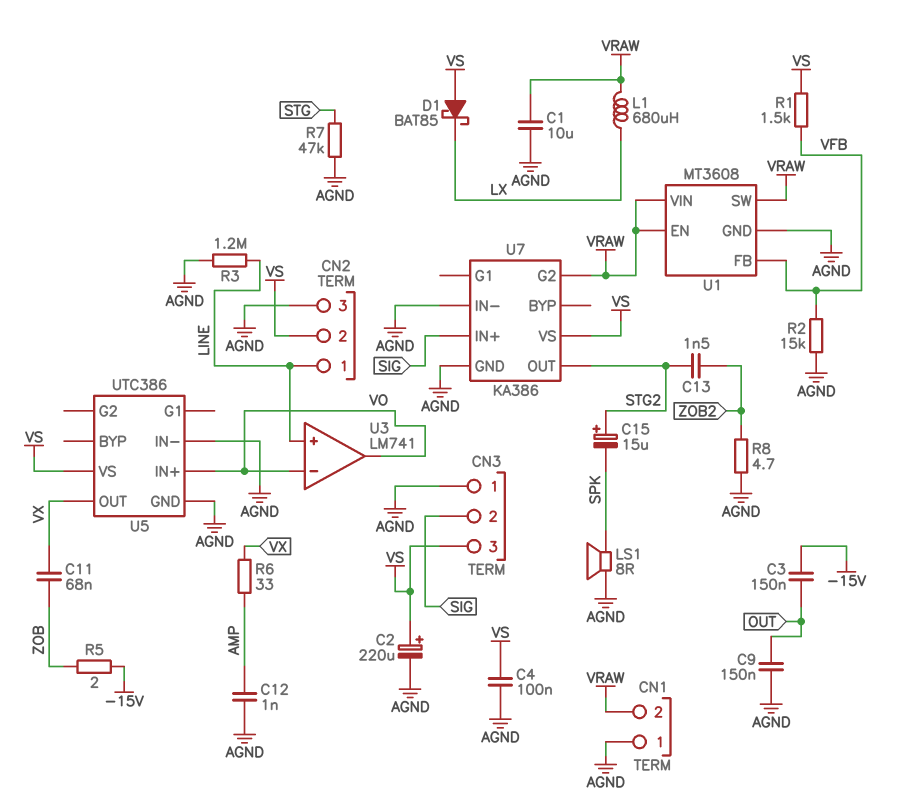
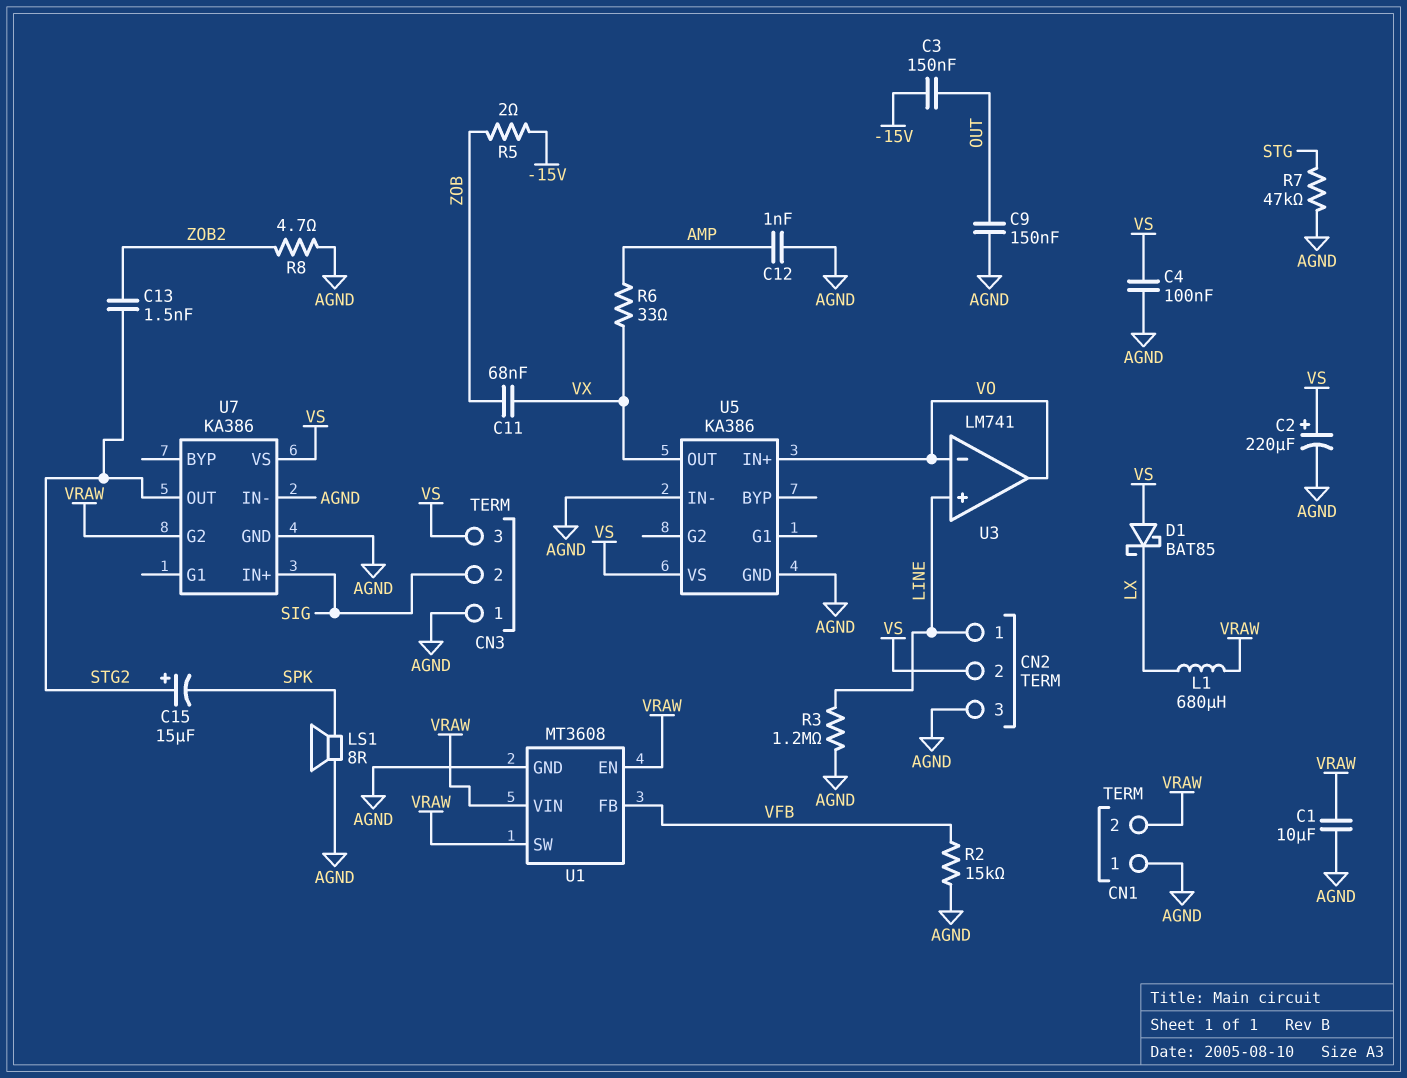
R1: 1.5k (VFB, VS) -> none
U5: UTC386 -> KA386

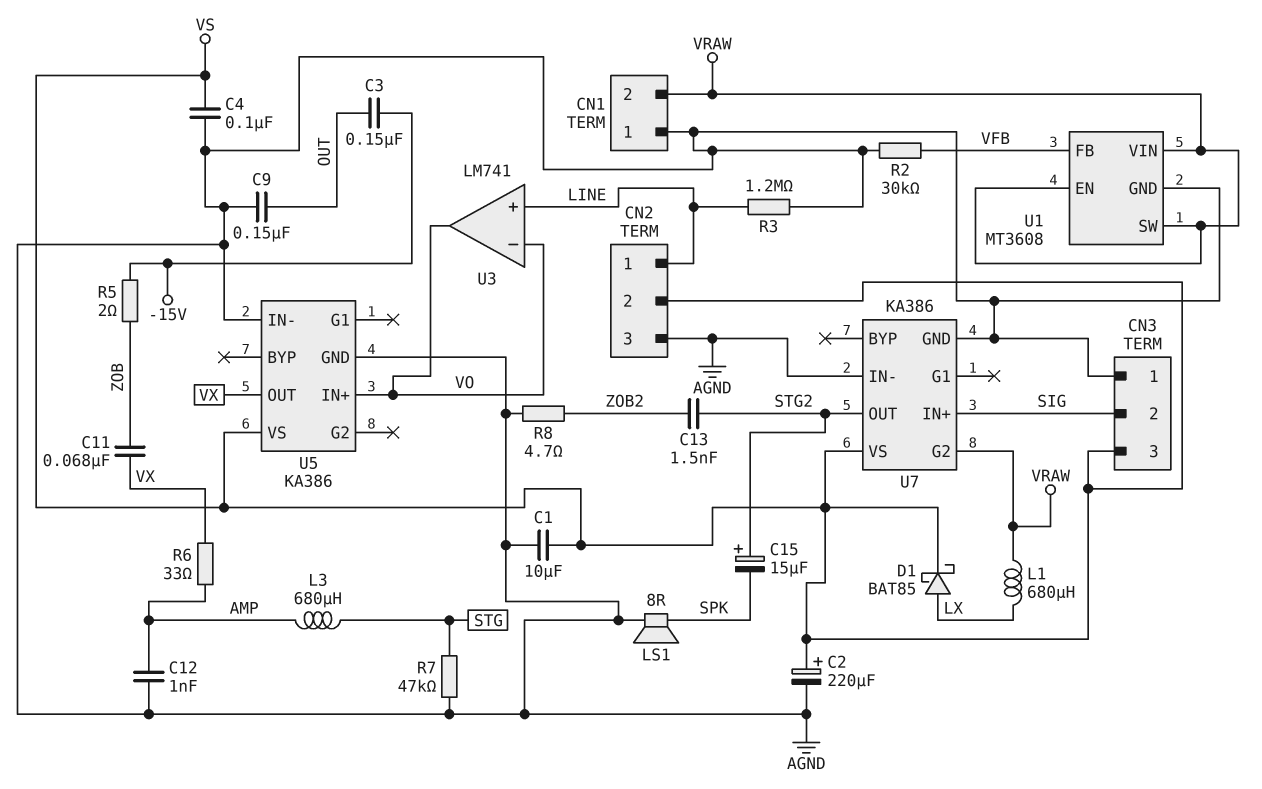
C1: 10uF (AGND, VRAW) -> 10uF (AGND, VS)
D1: schottky BAT85 (A VS, K LX) -> schottky BAT85 (A LX, K VS)
L3: none -> 680uH (AMP, STG)
R2: 15k (AGND, VFB) -> 30k (AGND, VFB)

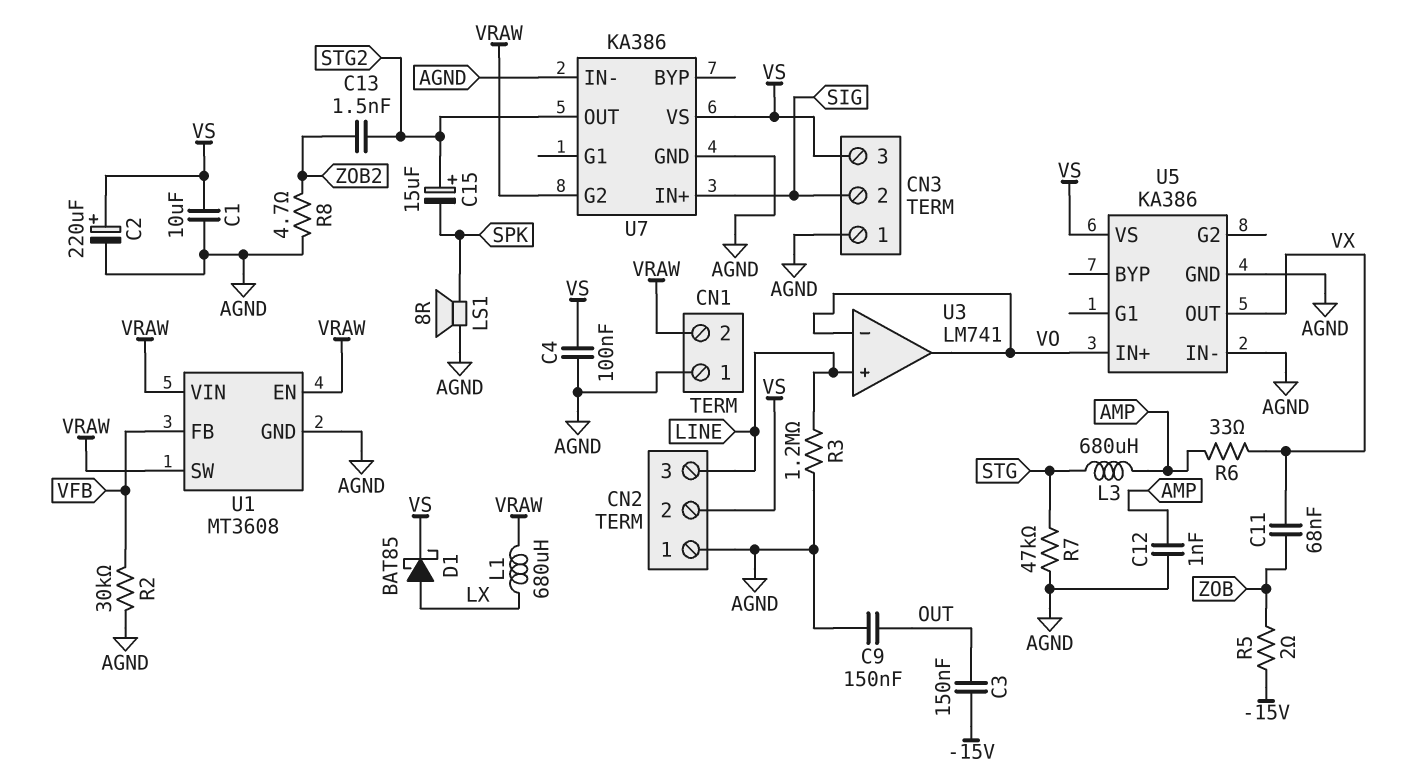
CN2 pin 1: LINE -> AGND
CN2 pin 3: AGND -> LINE

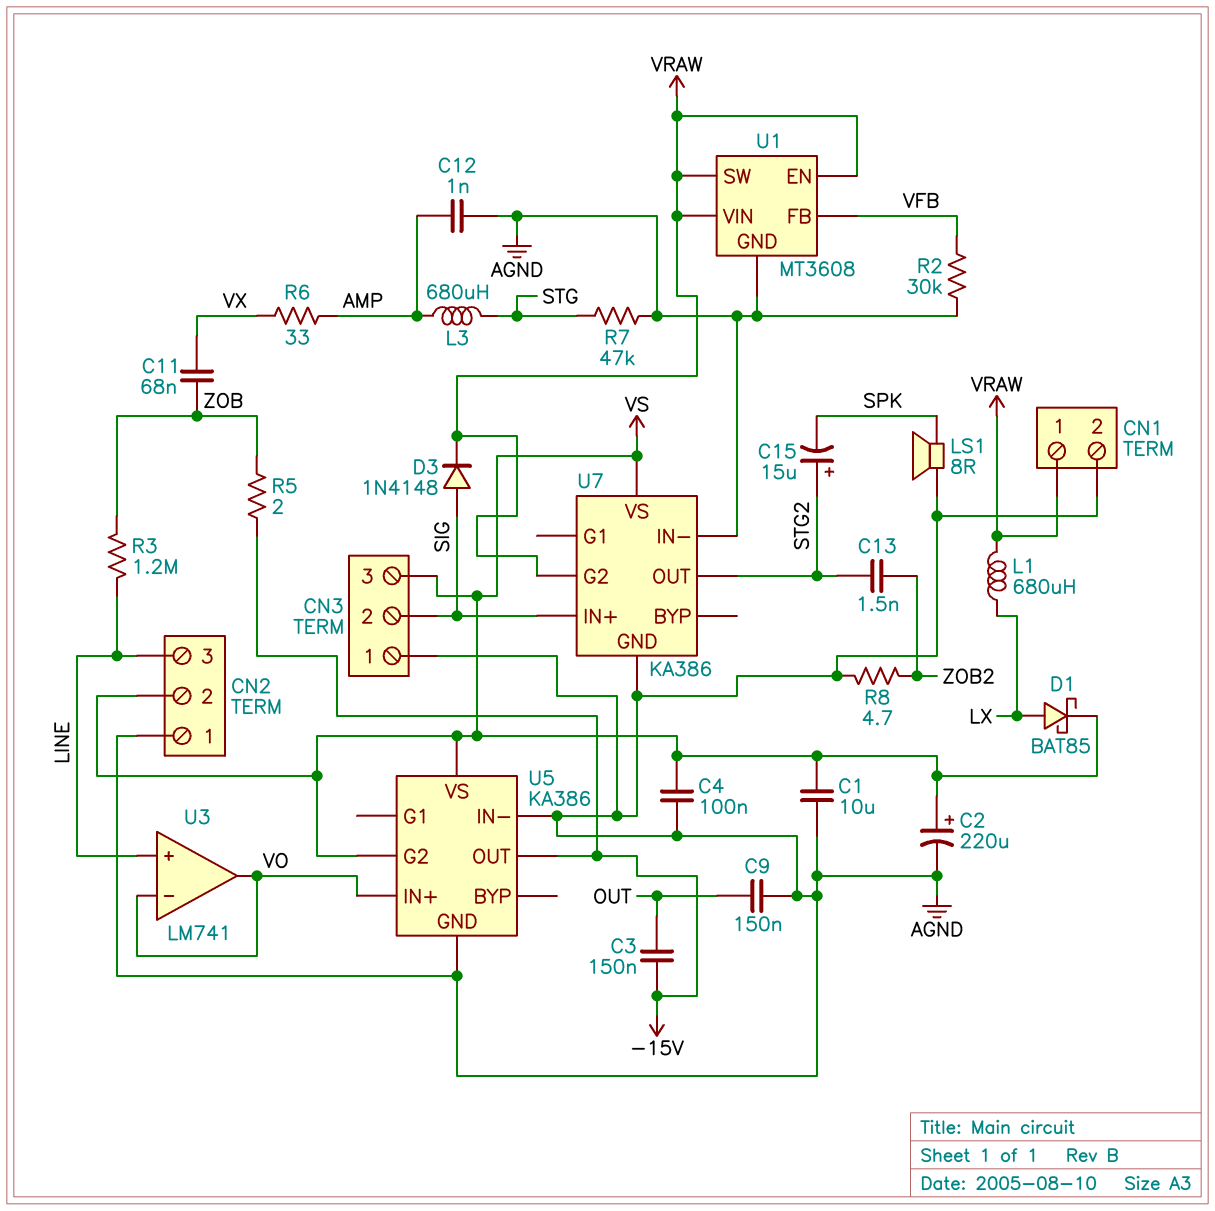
CN1 pin 1: AGND -> VRAW
CN1 pin 2: VRAW -> AGND
D3: none -> diode 1N4148 (A SIG, K VRAW)
R3: 1.2M (AGND, LINE) -> 1.2M (LINE, ZOB)
U5 pin G2: none -> VS
U5 pin OUT: VX -> -15V

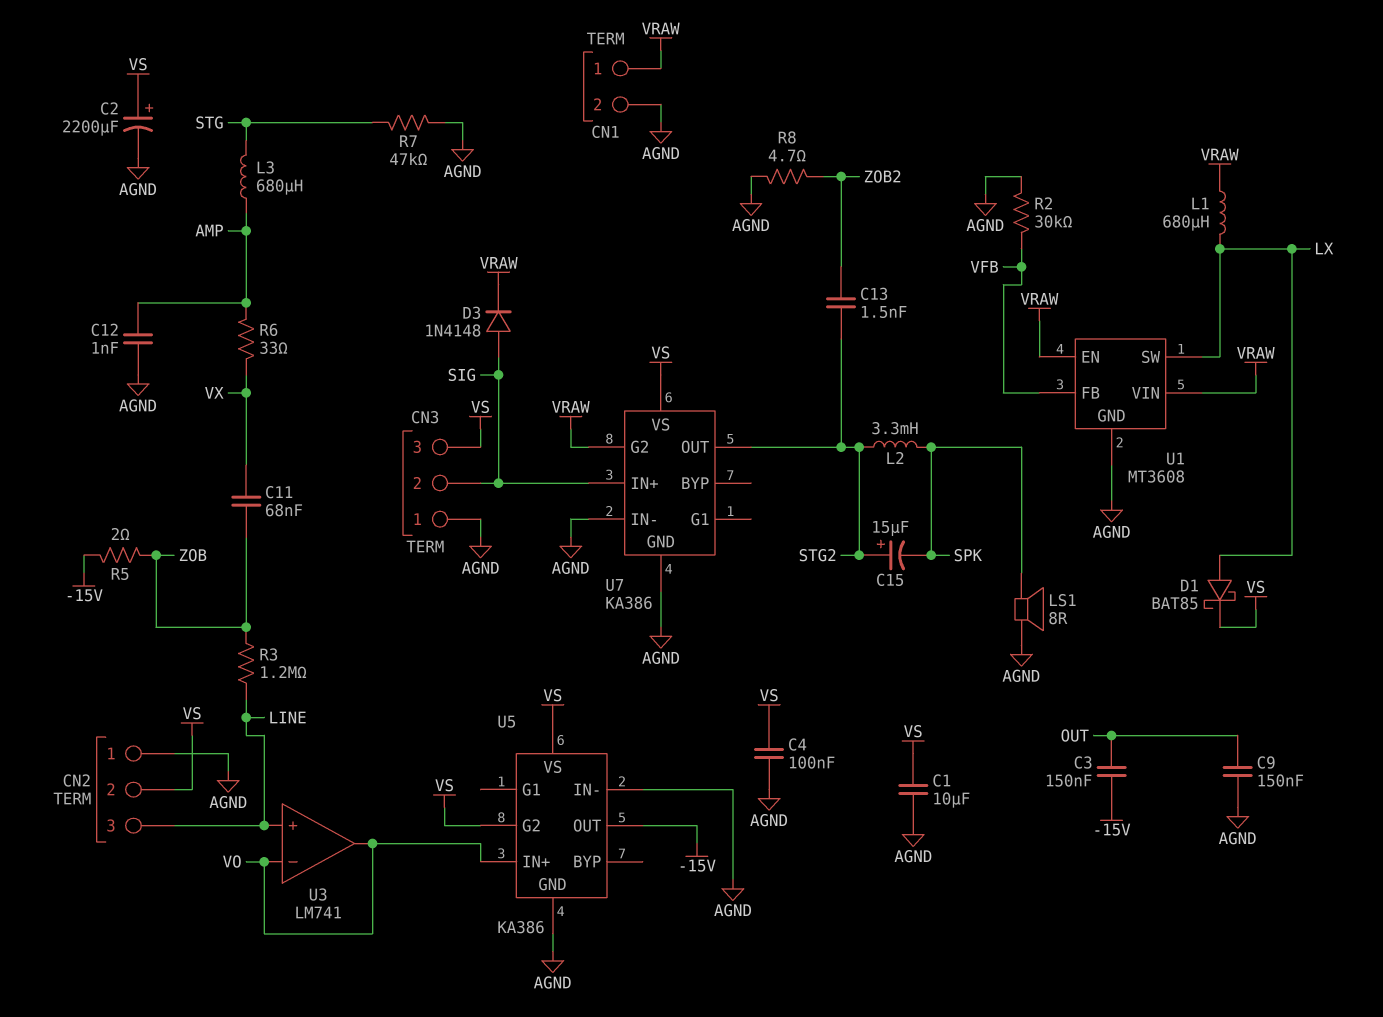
C2: 220uF (plus VS, minus AGND) -> 2200uF (plus VS, minus AGND)
L2: none -> 3.3mH (SPK, STG2)
U1 pin SW: VRAW -> LX

